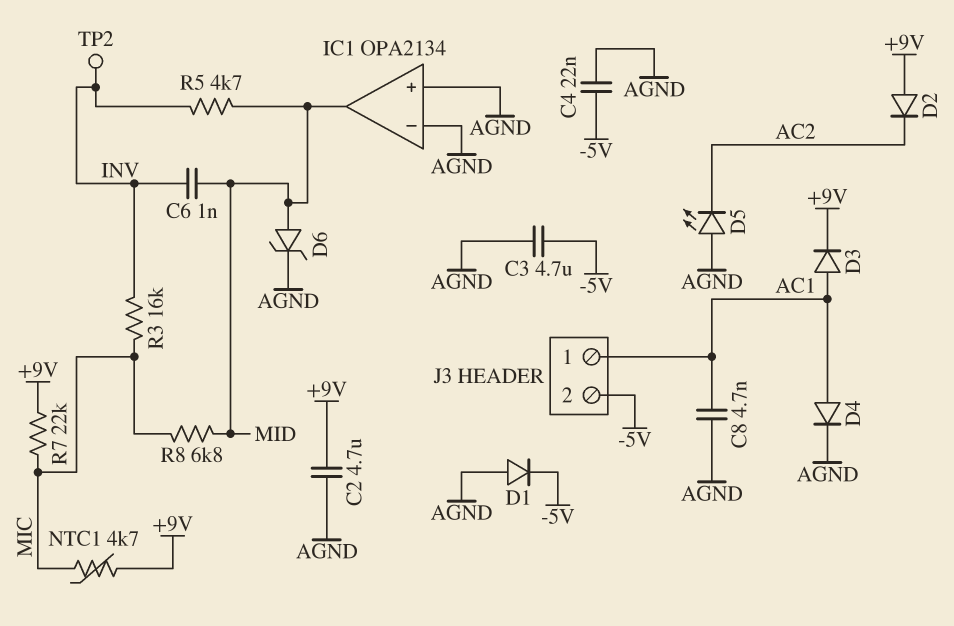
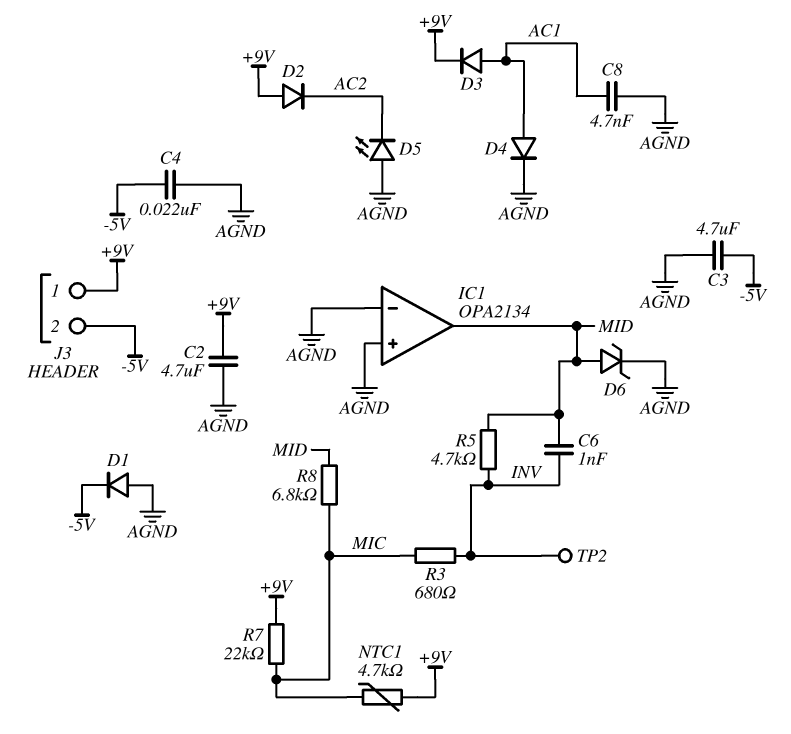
J3 pin 1: AC1 -> +9V
R3: 16k (INV, MIC) -> 680 (INV, MIC)

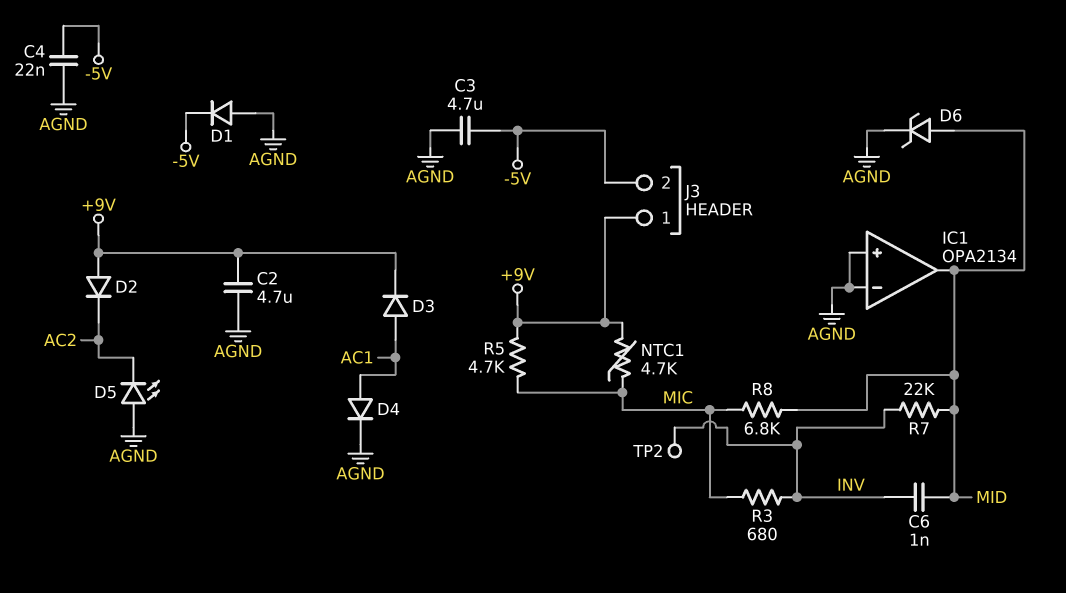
C8: 4.7nF (AC1, AGND) -> none
R5: 4.7k (INV, MID) -> 4.7k (+9V, MIC)
R7: 22k (+9V, MIC) -> 22k (INV, MID)

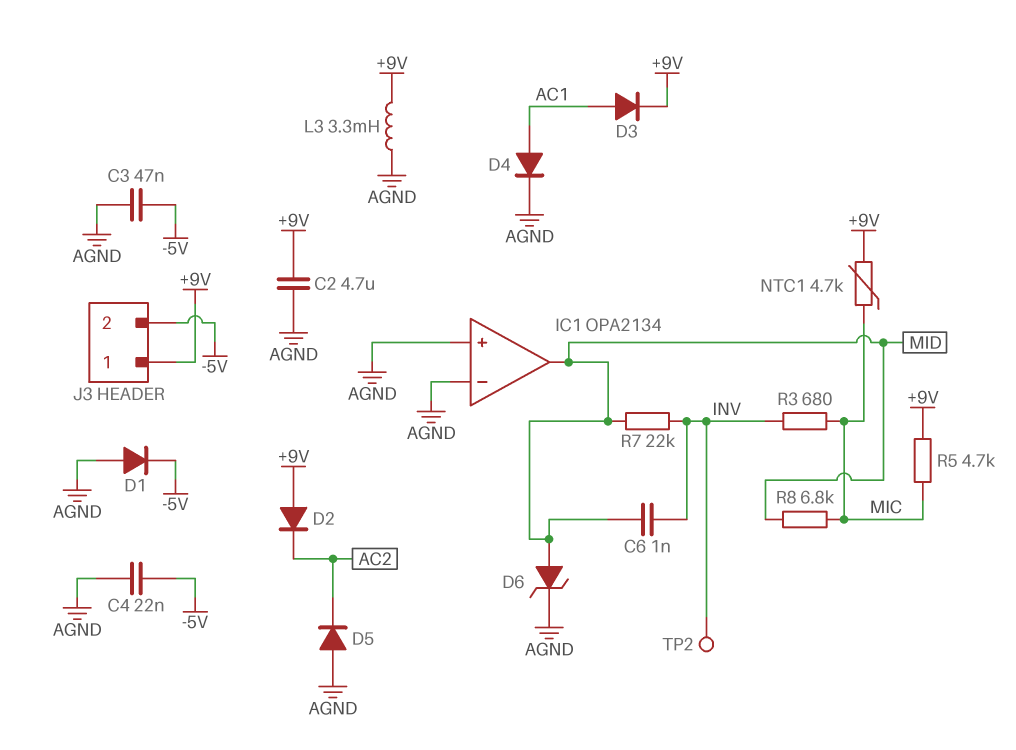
C3: 4.7uF (-5V, AGND) -> 47nF (-5V, AGND)
D5: LED (A AGND, K AC2) -> diode (A AGND, K AC2)
L3: none -> 3.3mH (+9V, AGND)

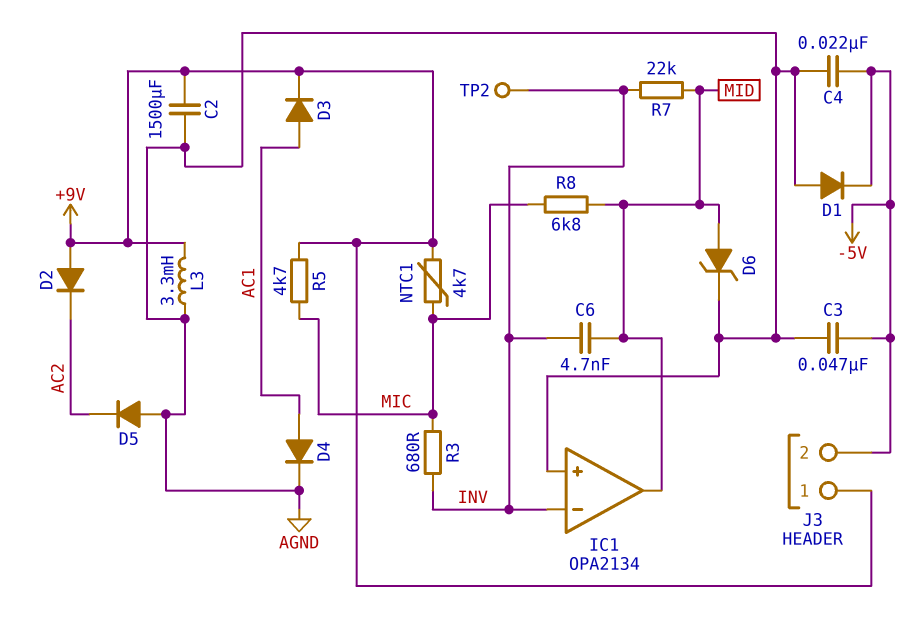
C2: 4.7uF (+9V, AGND) -> 1500uF (+9V, AGND)
C6: 1nF (INV, MID) -> 4.7nF (INV, MID)
IC1 pin in-: AGND -> INV

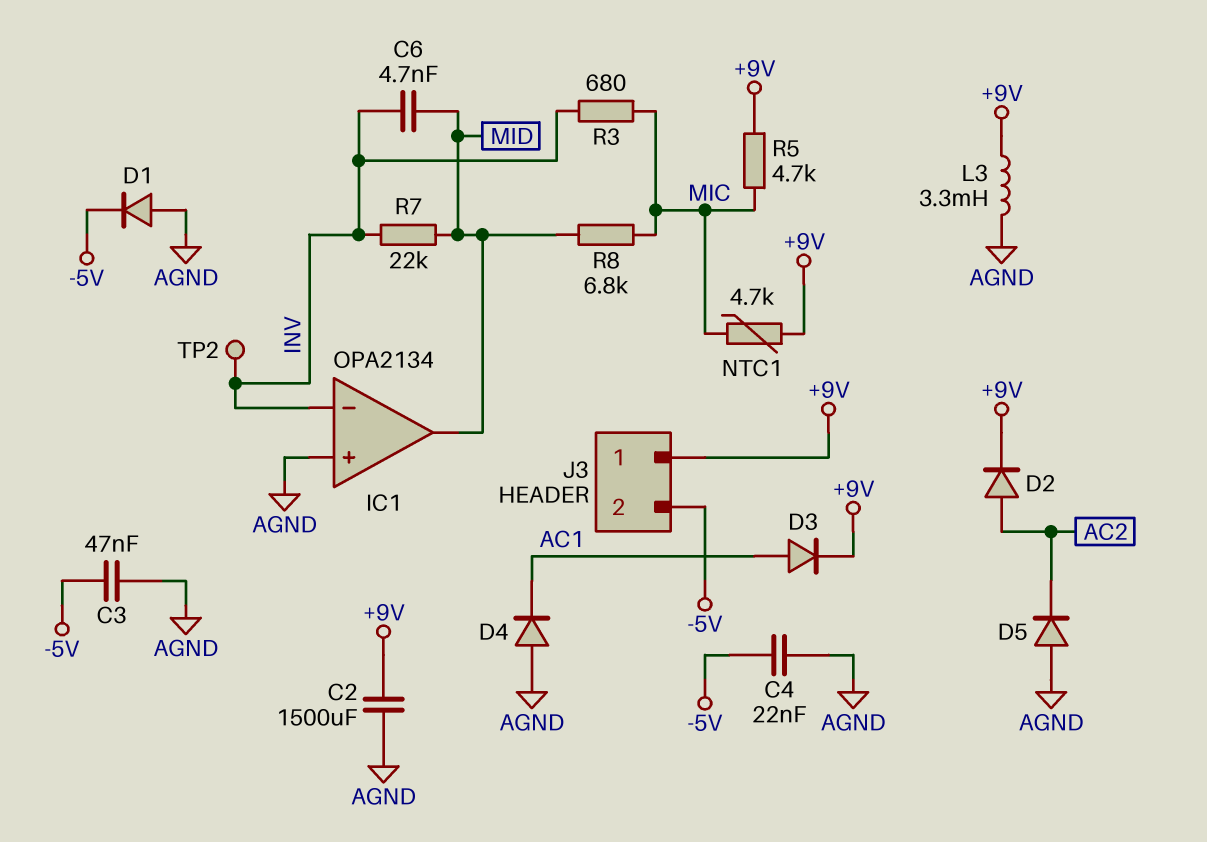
D2: diode (A +9V, K AC2) -> diode (A AC2, K +9V)
D4: diode (A AC1, K AGND) -> diode (A AGND, K AC1)
D6: zener (A MID, K AGND) -> none

